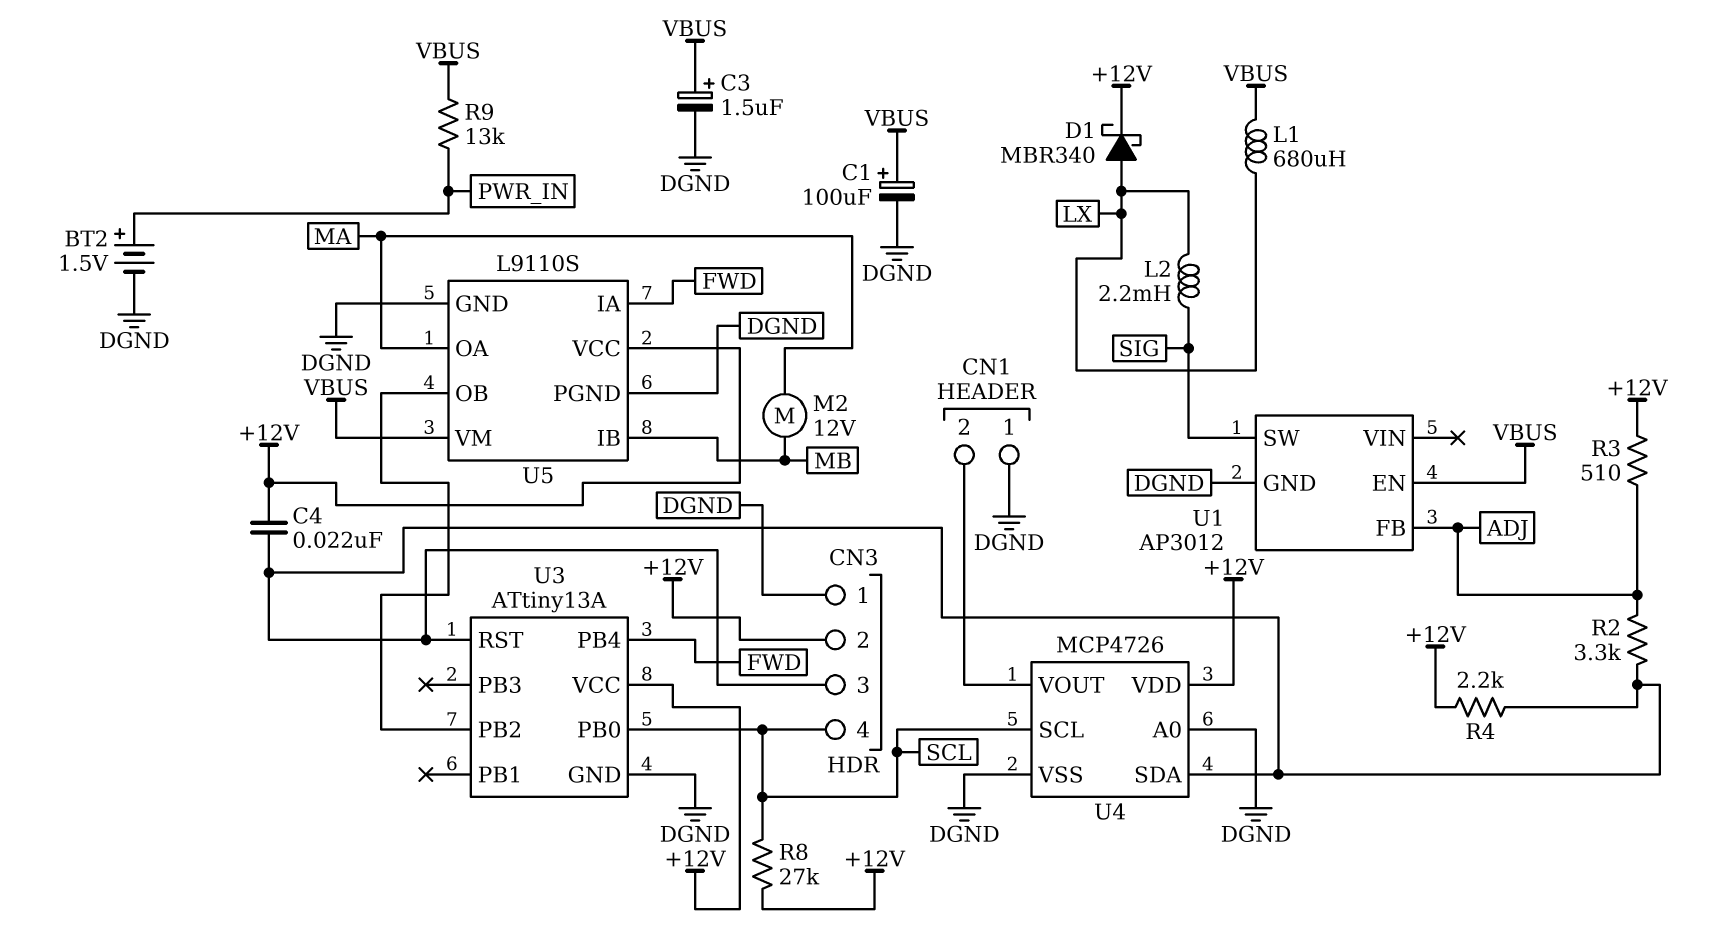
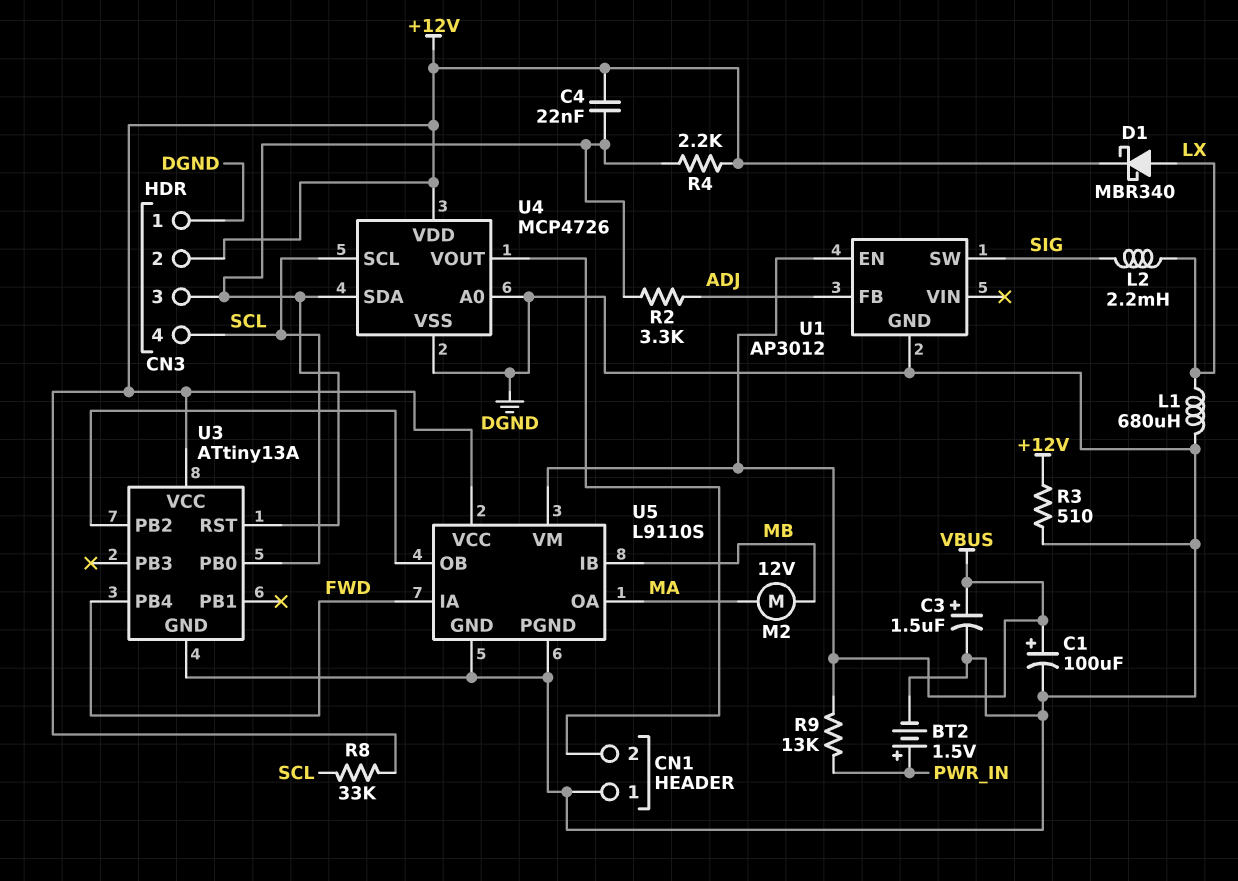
L1: 680uH (LX, VBUS) -> 680uH (DGND, LX)
R3: 510 (+12V, ADJ) -> 510 (+12V, DGND)
R8: 27k (+12V, SCL) -> 33k (+12V, SCL)

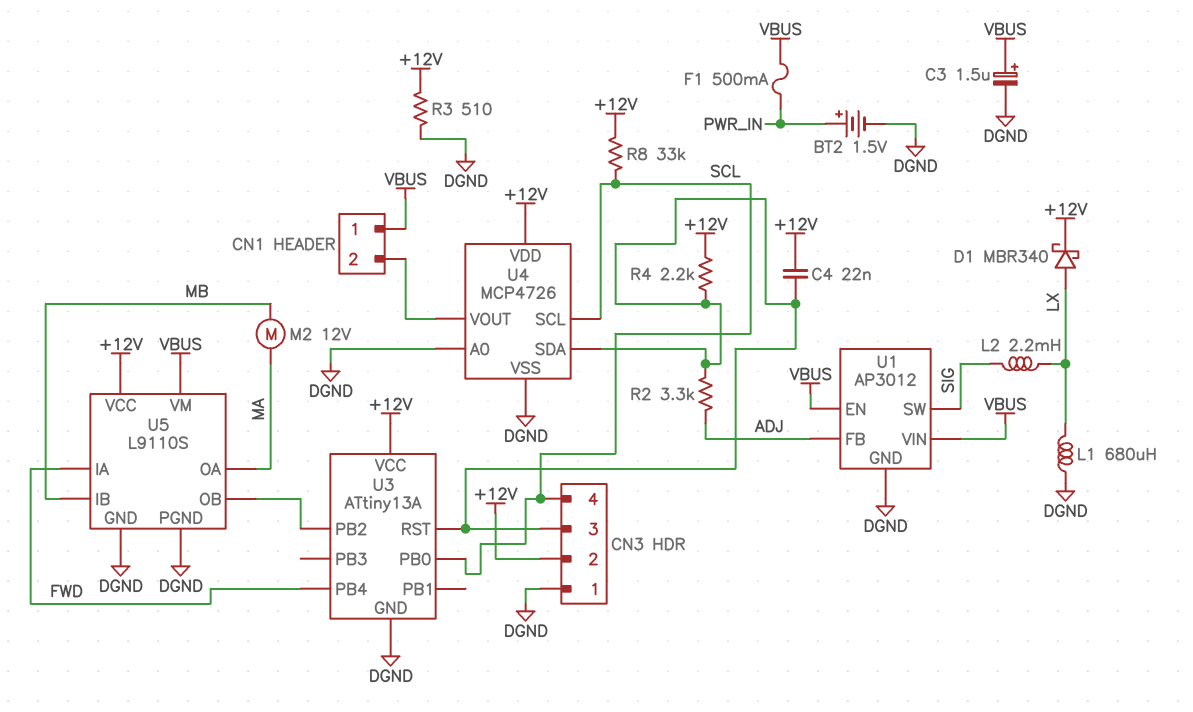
C1: 100uF (plus VBUS, minus DGND) -> none
CN1 pin 1: DGND -> VBUS
F1: none -> 500mA (PWR_IN, VBUS)
R9: 13k (PWR_IN, VBUS) -> none
U1 pin VIN: none -> VBUS

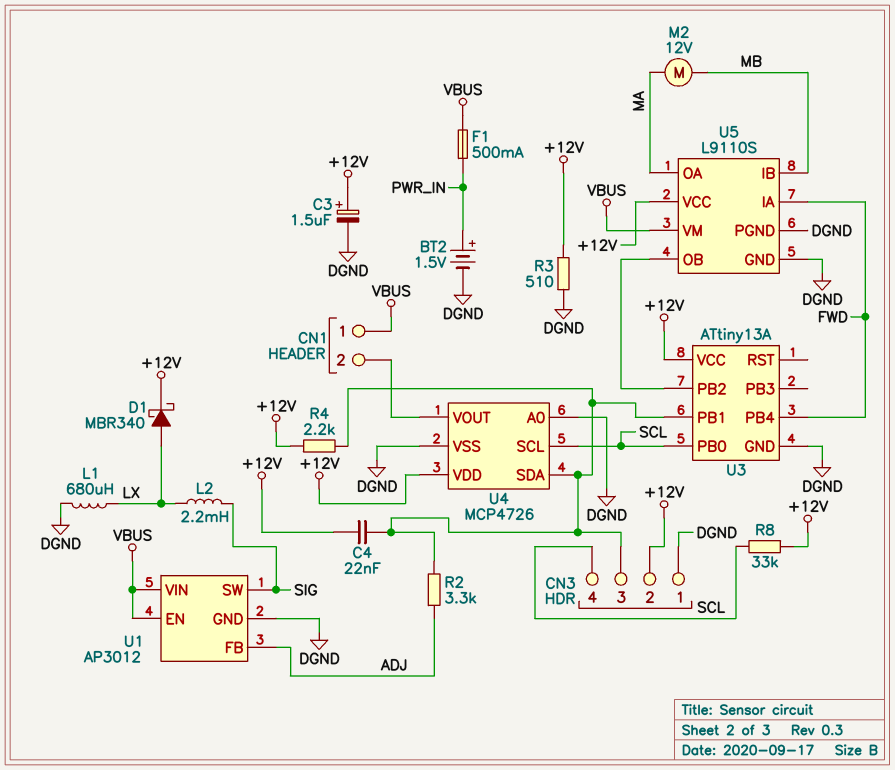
C3: 1.5uF (plus VBUS, minus DGND) -> 1.5uF (plus +12V, minus DGND)
U3 pin PB1: none -> CN3/3
U3 pin RST: CN3/3 -> none

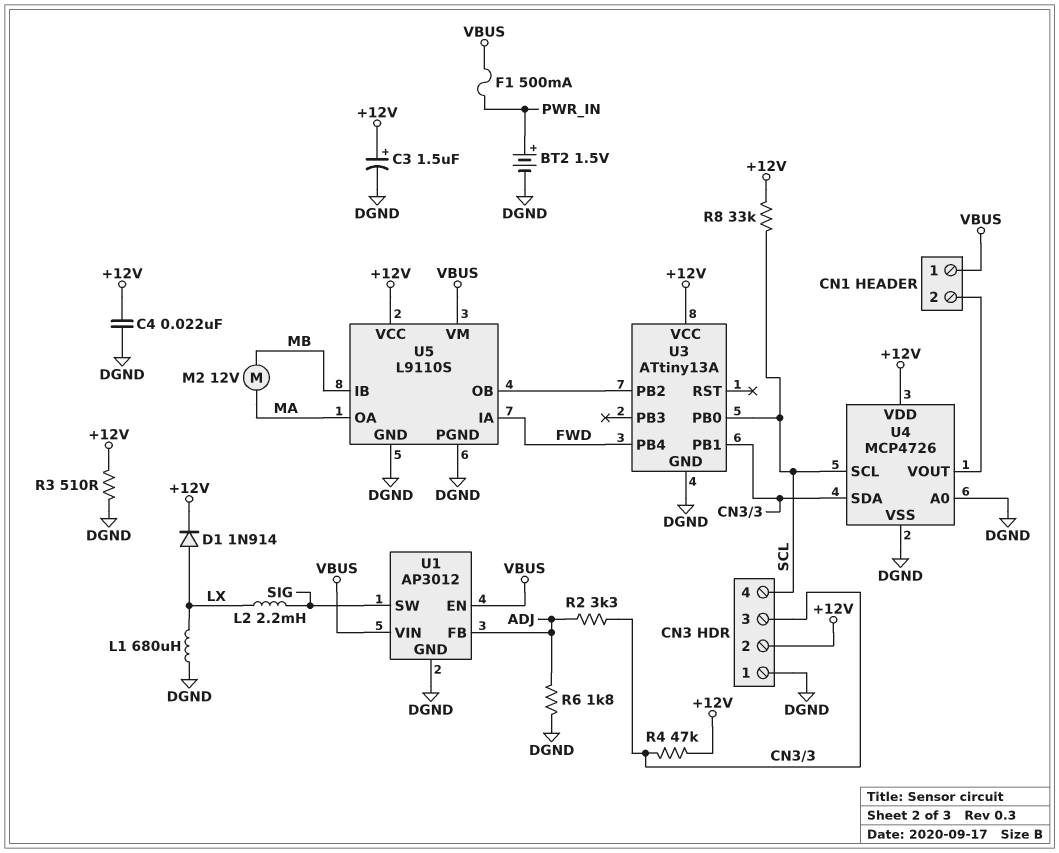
C4: 22nF (+12V, CN3/3) -> 22nF (+12V, DGND)
D1: schottky MBR340 (A LX, K +12V) -> diode 1N914 (A LX, K +12V)
R4: 2.2k (+12V, CN3/3) -> 47k (+12V, CN3/3)
R6: none -> 1.8k (ADJ, DGND)

